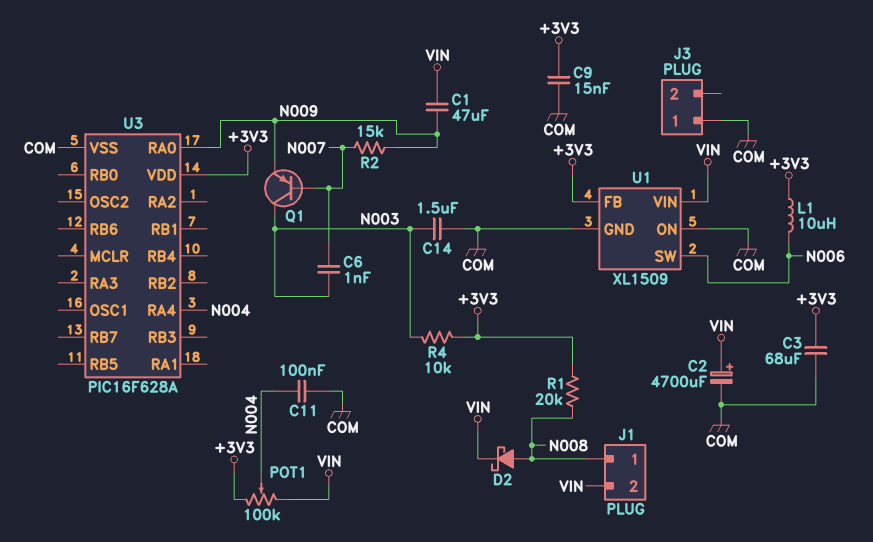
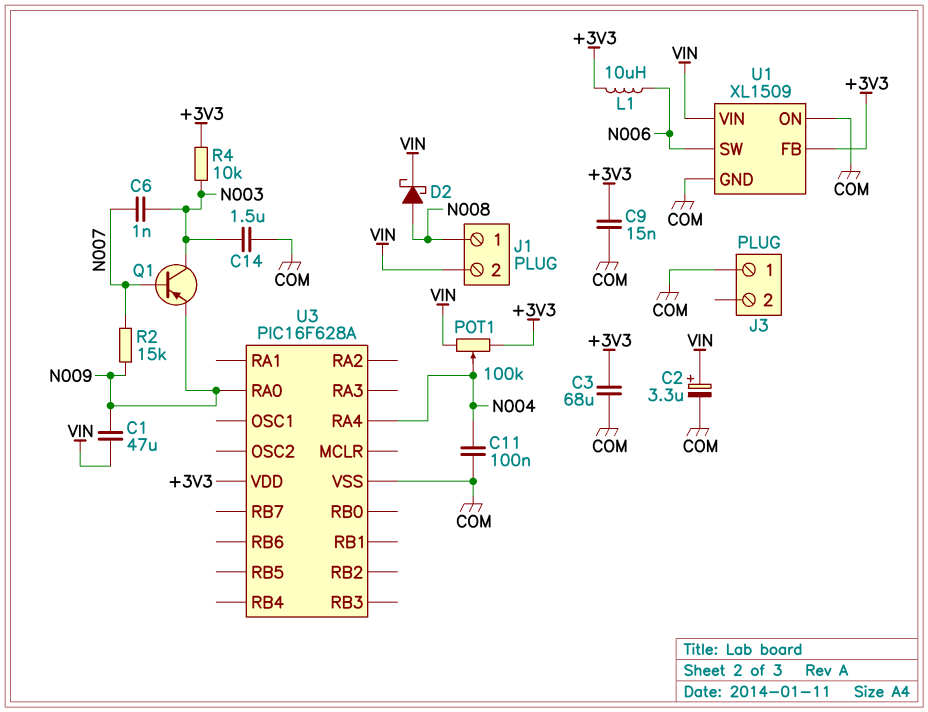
C2: 4700uF (plus VIN, minus COM) -> 3.3uF (plus VIN, minus COM)
R1: 20k (+3V3, N008) -> none

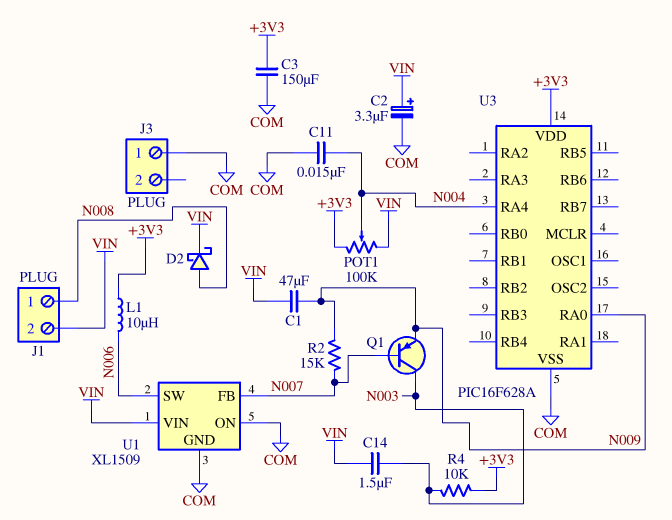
C3: 68uF (+3V3, COM) -> 150uF (+3V3, COM)
C6: 1nF (N003, N007) -> none
C9: 15nF (+3V3, COM) -> none
C11: 100nF (COM, N004) -> 15nF (COM, N004)
C14: 1.5uF (COM, N003) -> 1.5uF (N003, VIN)
U1 pin FB: +3V3 -> N007

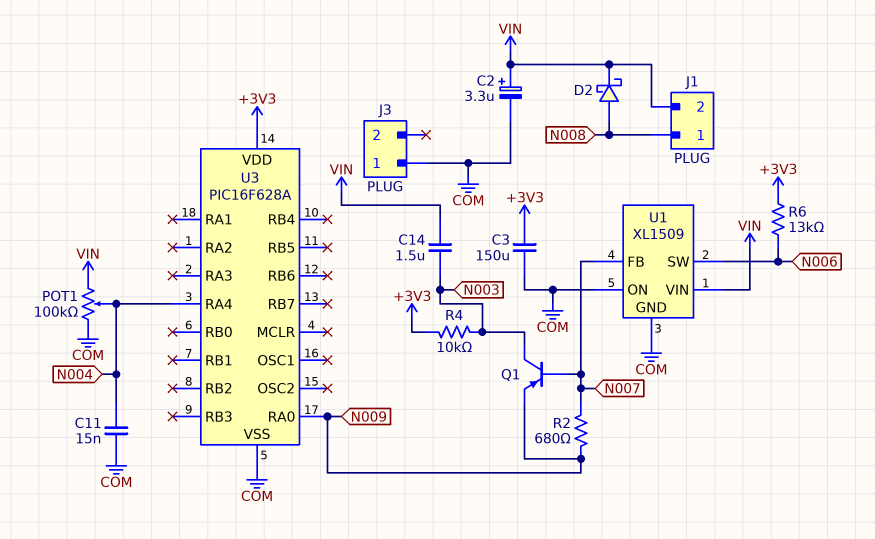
C1: 47uF (N009, VIN) -> none
L1: 10uH (+3V3, N006) -> none
POT1: 100k (+3V3, VIN, wiper N004) -> 100k (COM, VIN, wiper N004)
R2: 15k (N007, N009) -> 680 (N007, N009)
R6: none -> 13k (+3V3, N006)

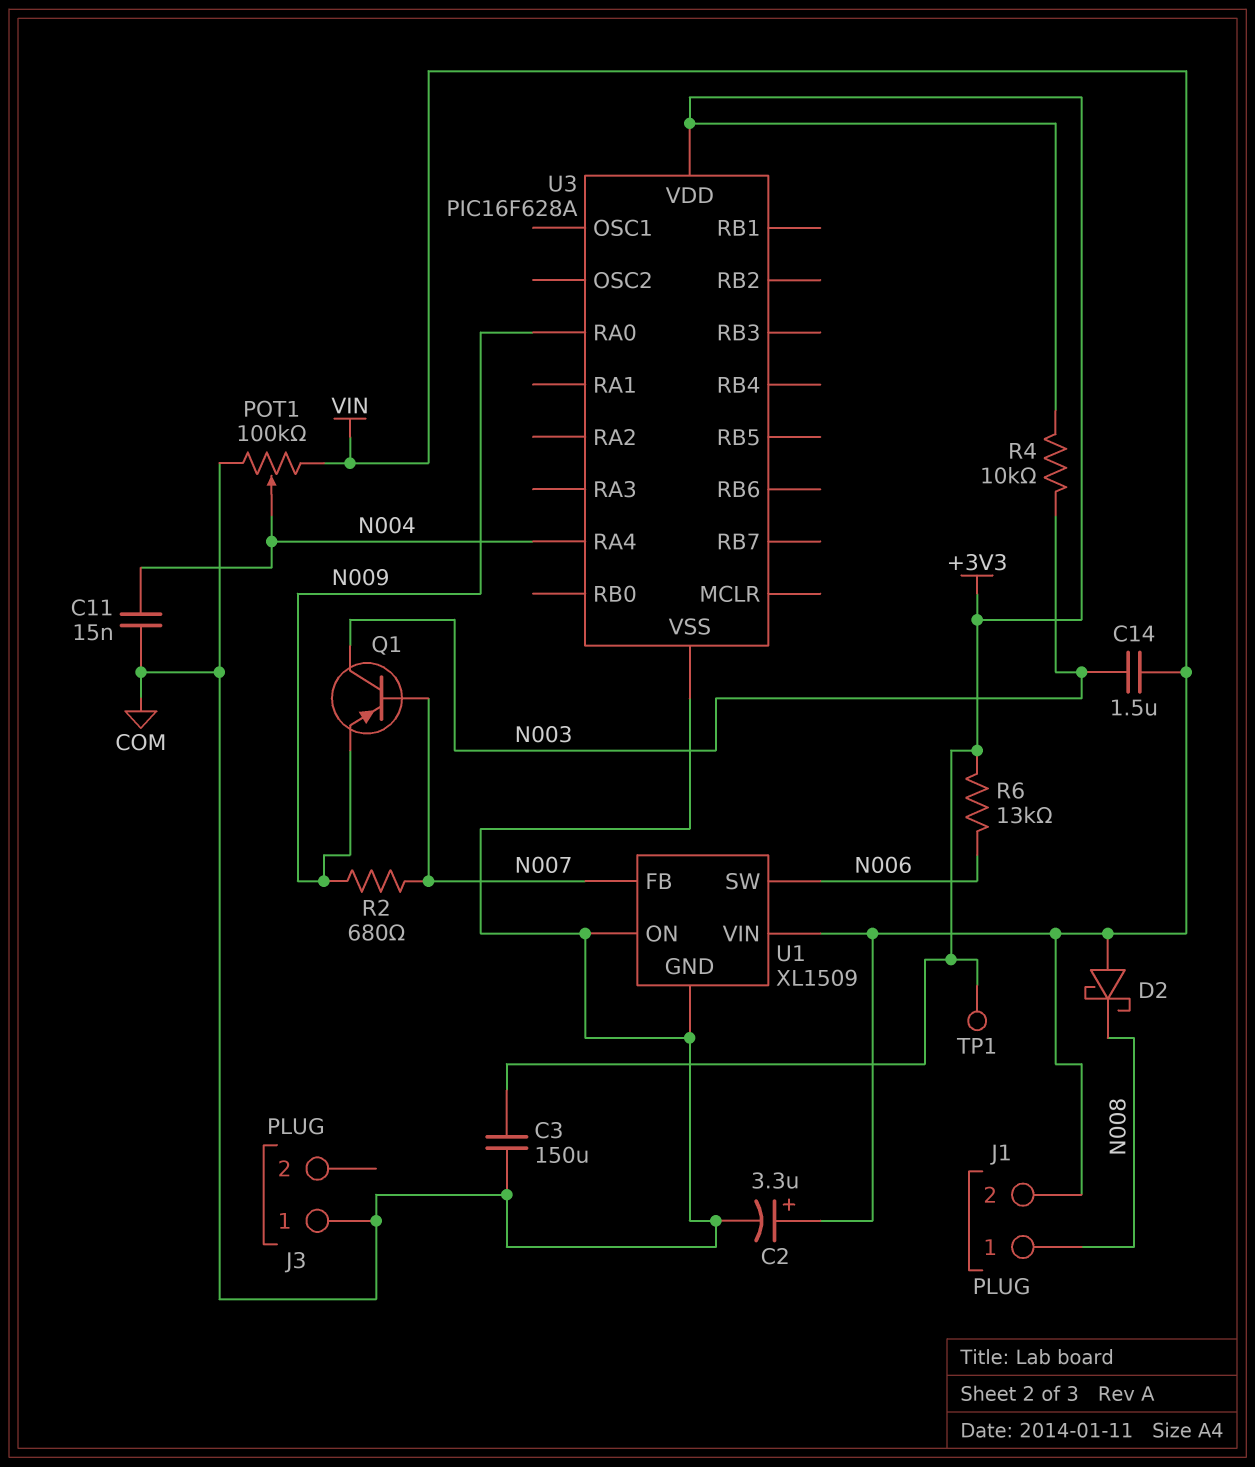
D2: schottky (A N008, K VIN) -> schottky (A VIN, K N008)
TP1: none -> test point (+3V3)

